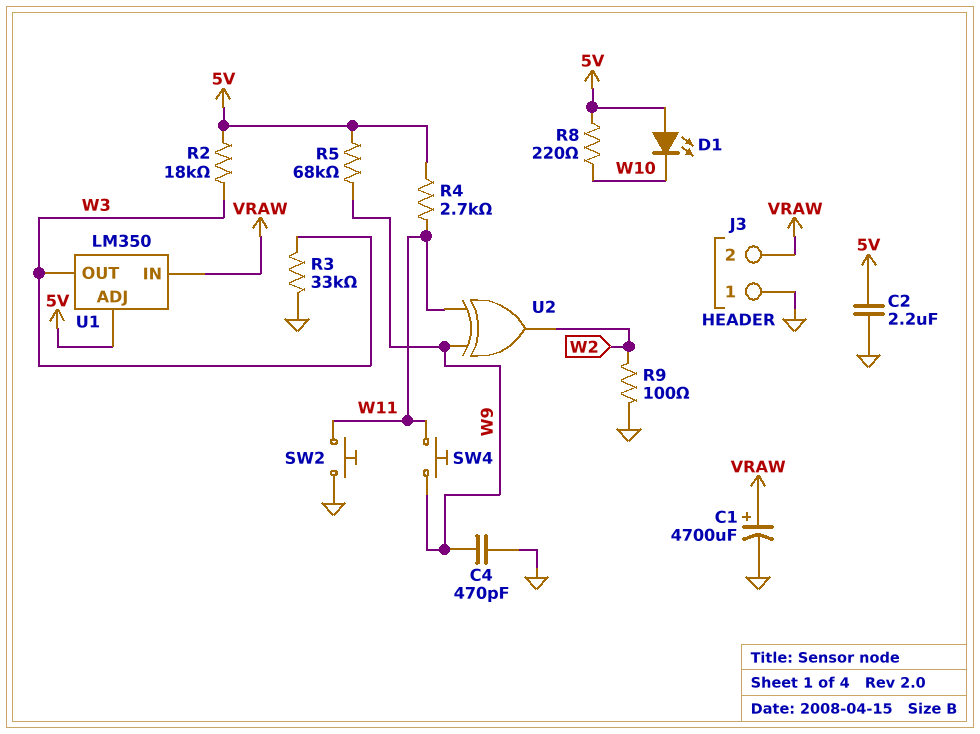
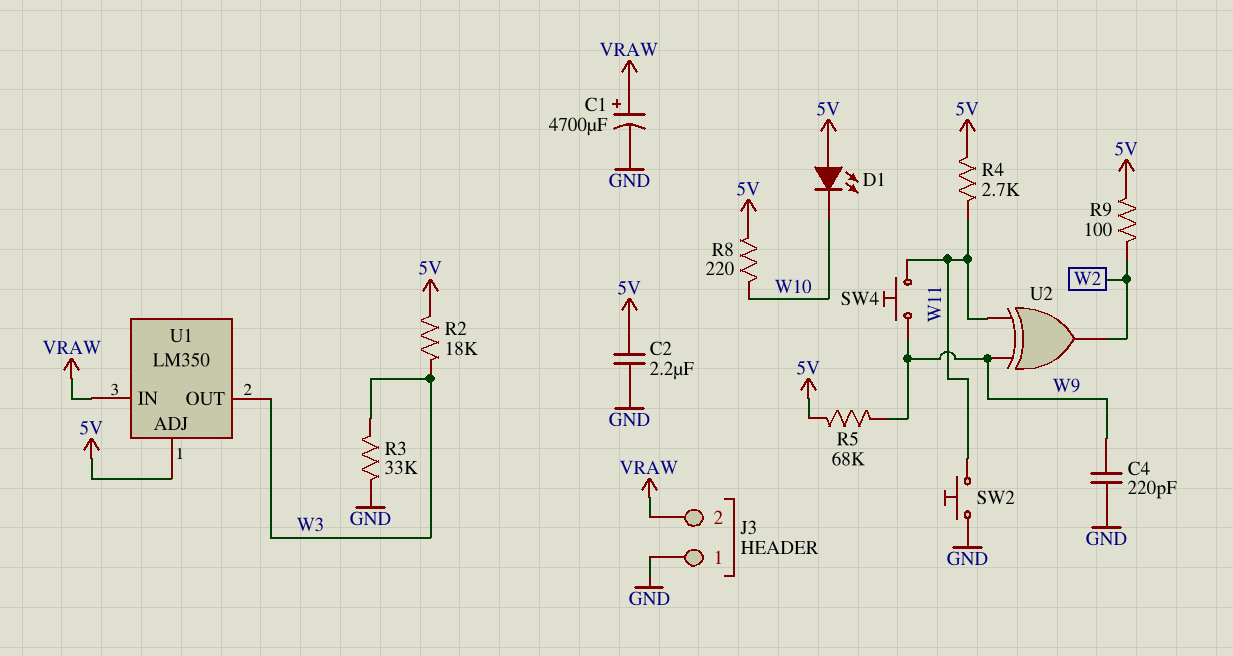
C4: 470pF (GND, W9) -> 220pF (GND, W9)
R9: 100 (GND, W2) -> 100 (5V, W2)

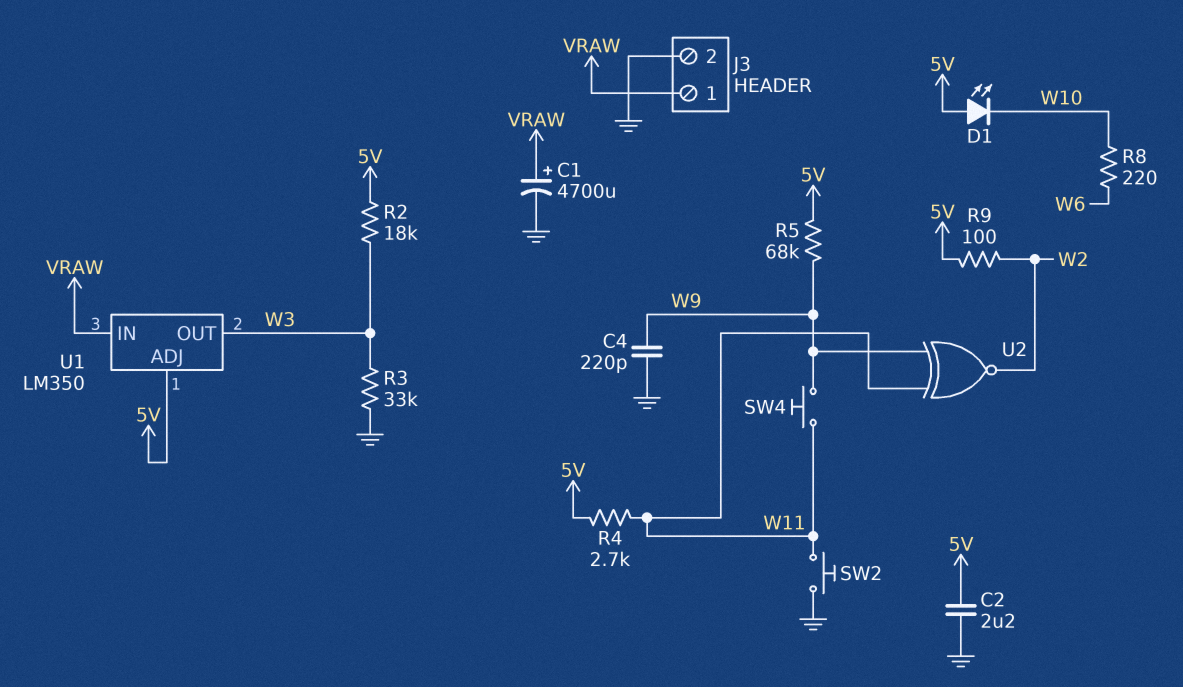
J3 pin 1: GND -> VRAW
J3 pin 2: VRAW -> GND
R8: 220 (5V, W10) -> 220 (W6, W10)
U2: XOR (in W9, in W11, out W2) -> XNOR (in W9, in W11, out W2)

